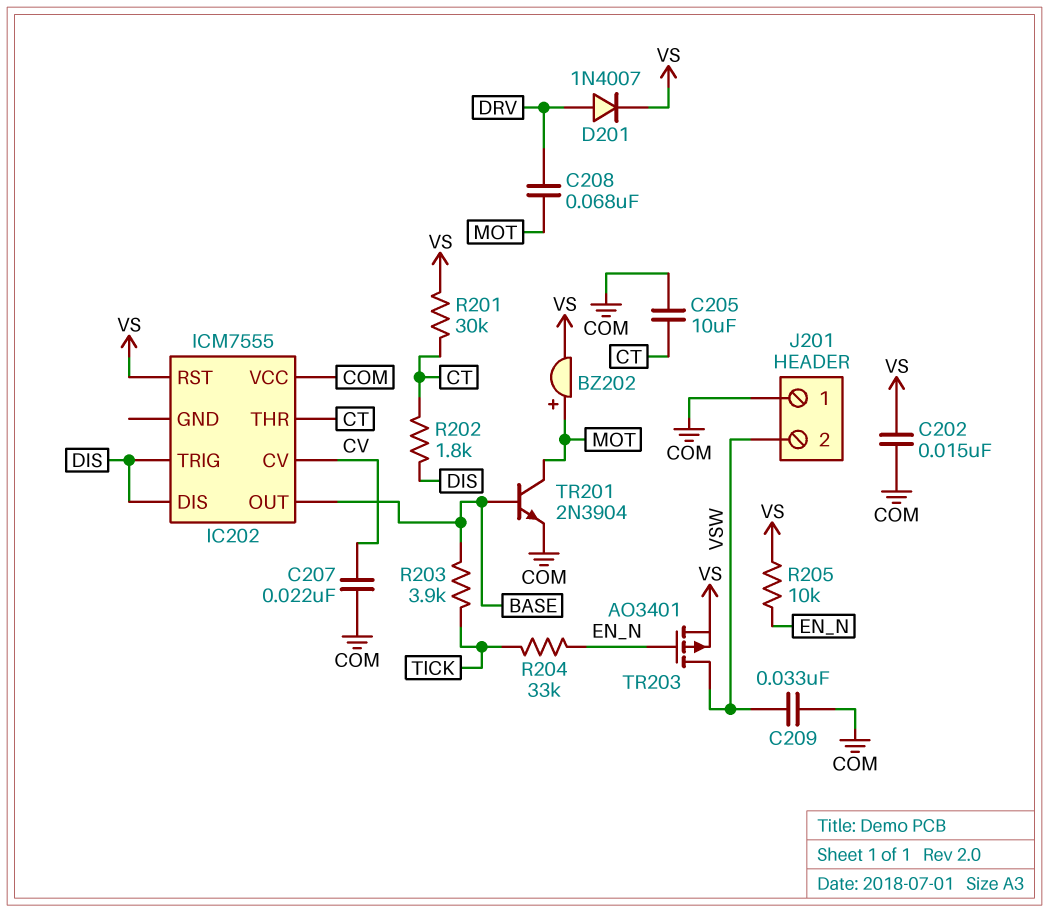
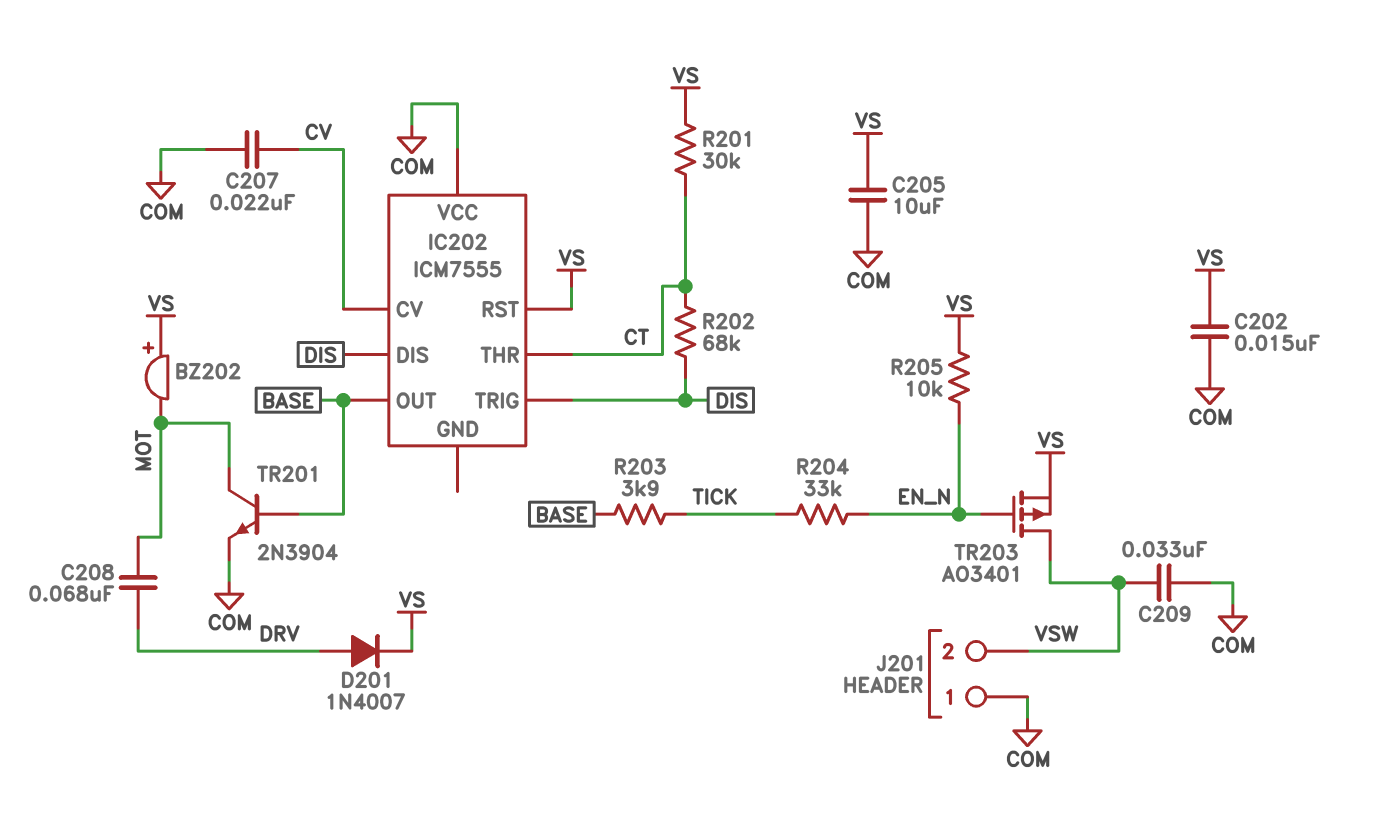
BZ202: buzzer (plus MOT, minus VS) -> buzzer (plus VS, minus MOT)
C205: 10uF (COM, CT) -> 10uF (COM, VS)
R202: 1.8k (CT, DIS) -> 68k (CT, DIS)

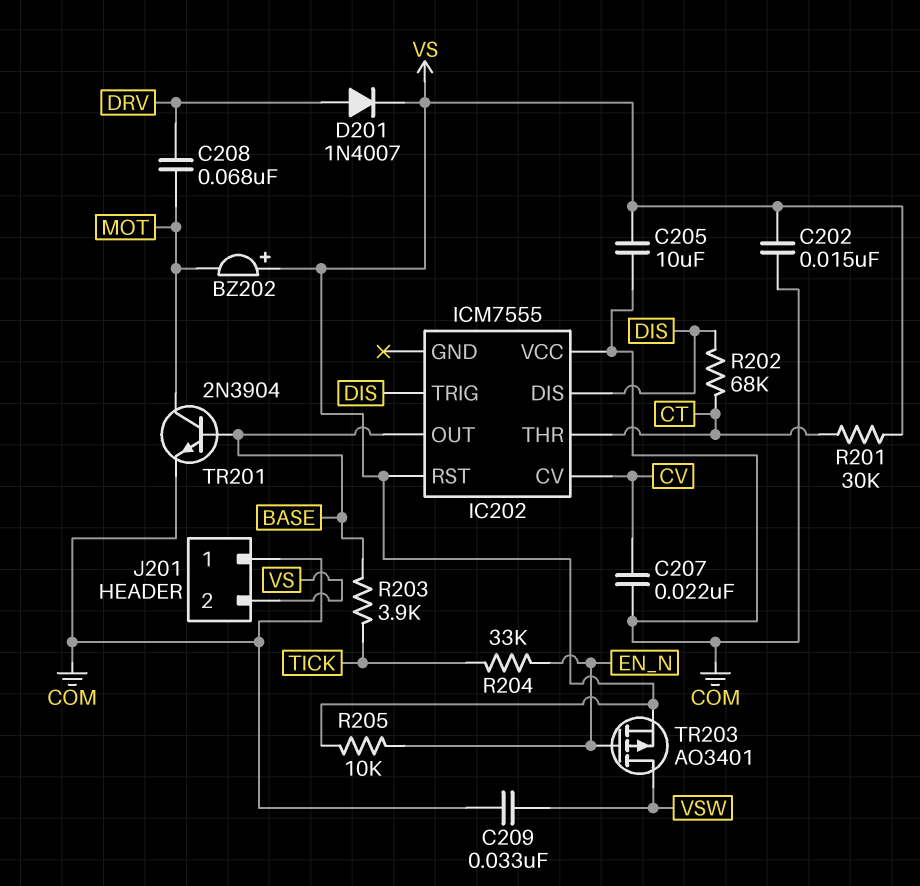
J201 pin 2: VSW -> VS

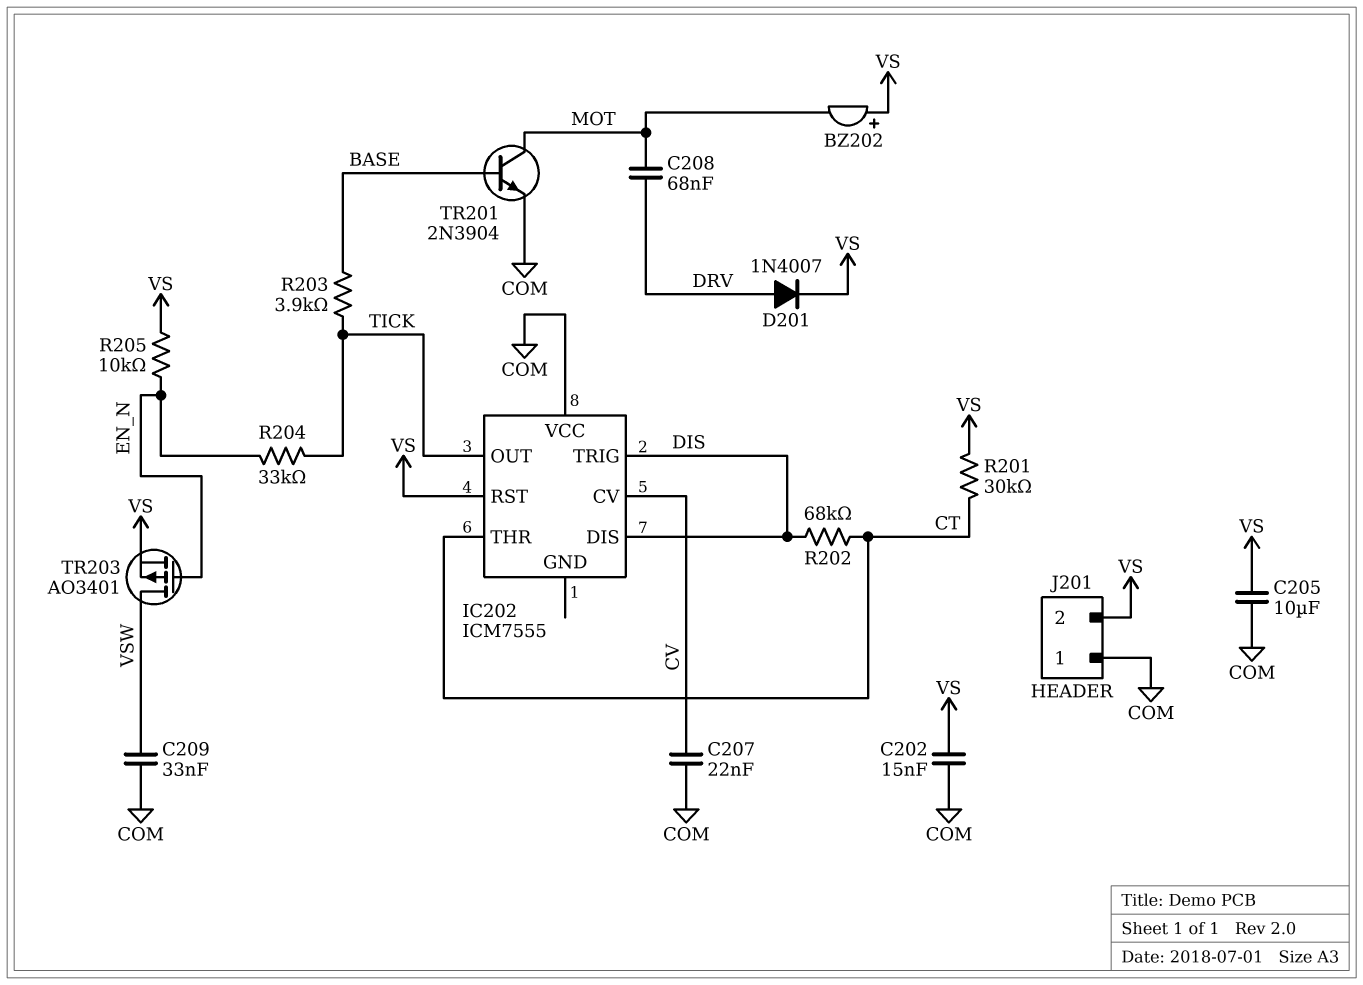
IC202 pin OUT: BASE -> TICK

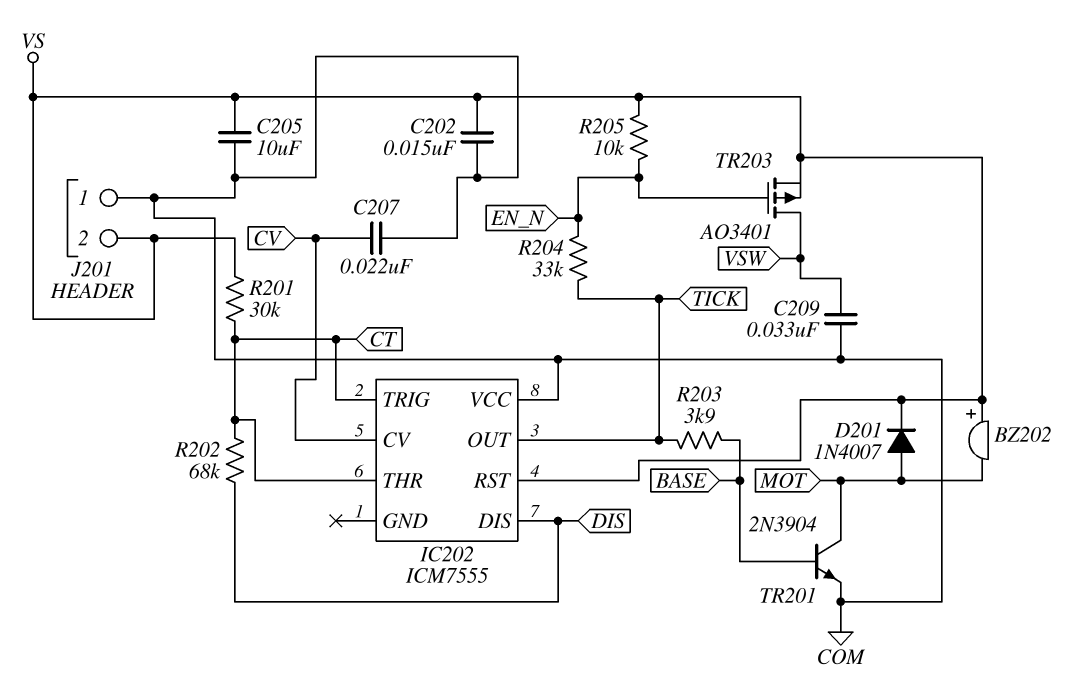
C208: 68nF (DRV, MOT) -> none
D201: diode 1N4007 (A DRV, K VS) -> diode 1N4007 (A MOT, K VS)
IC202 pin TRIG: DIS -> CT

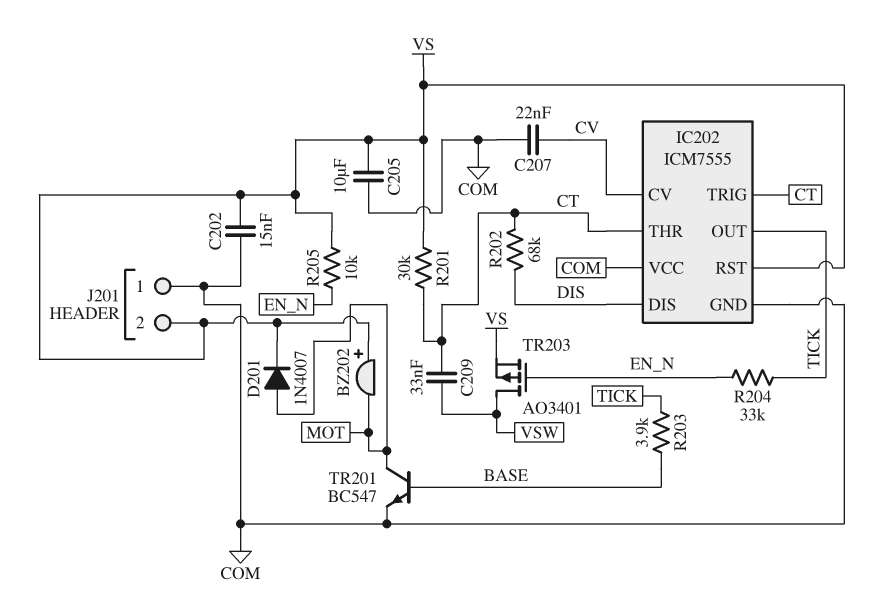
C209: 33nF (COM, VSW) -> 33nF (CT, VSW)
IC202 pin GND: none -> COM
TR201: NPN 2N3904 (B BASE, C MOT, E COM) -> NPN BC547 (B BASE, C MOT, E COM)

